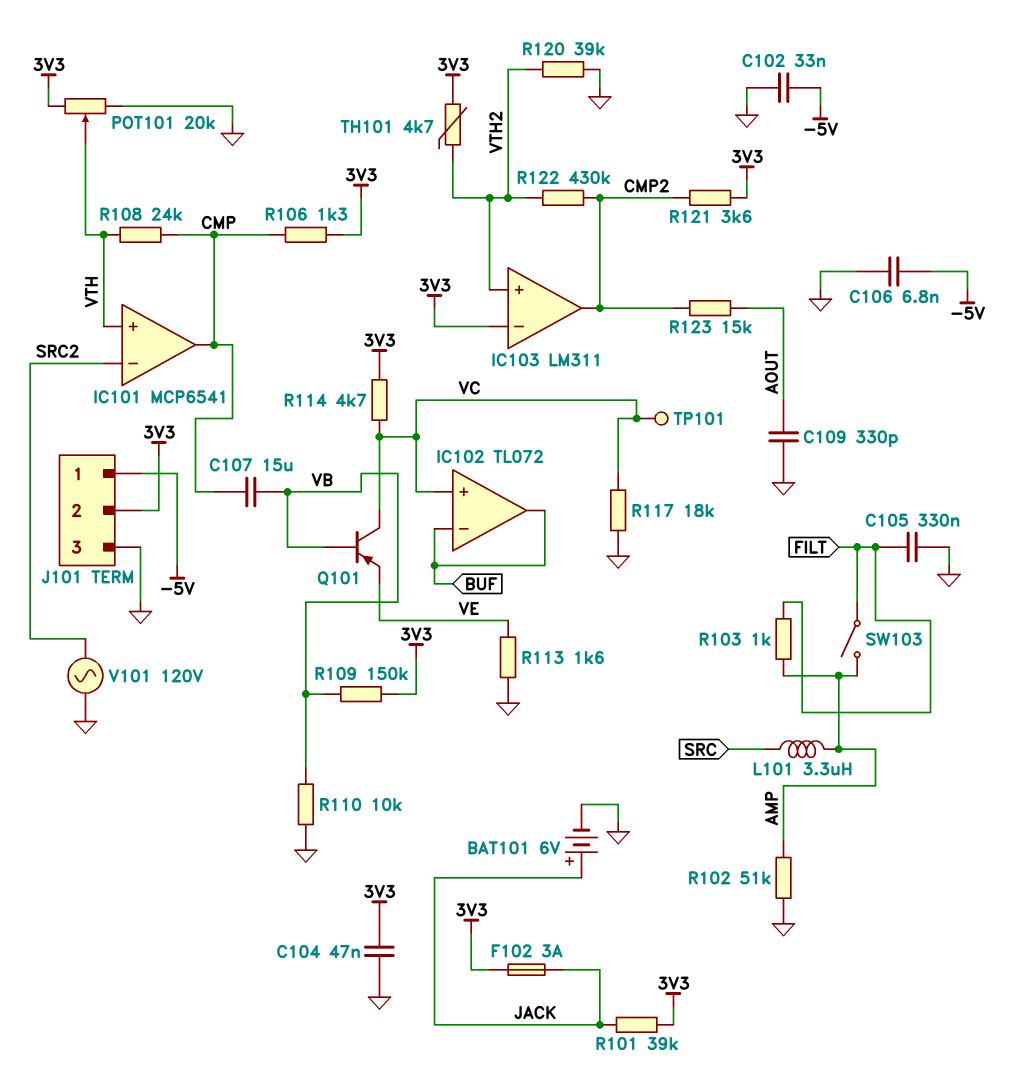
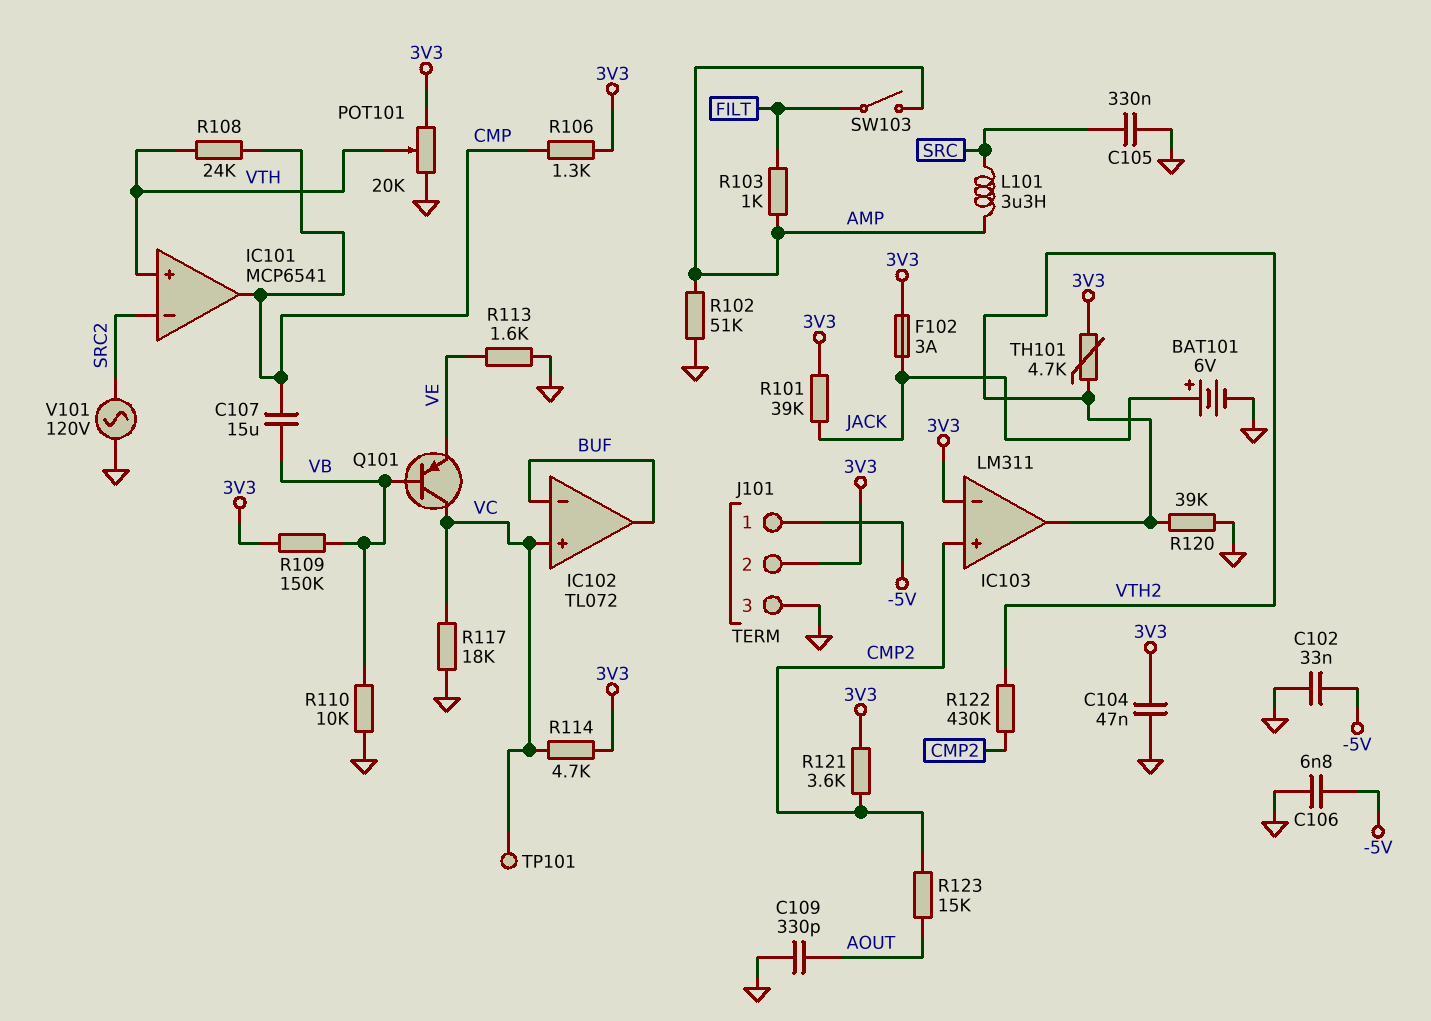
C105: 330nF (FILT, GND) -> 330nF (GND, SRC)
IC103 pin in+: VTH2 -> CMP2
IC103 pin out: CMP2 -> VTH2

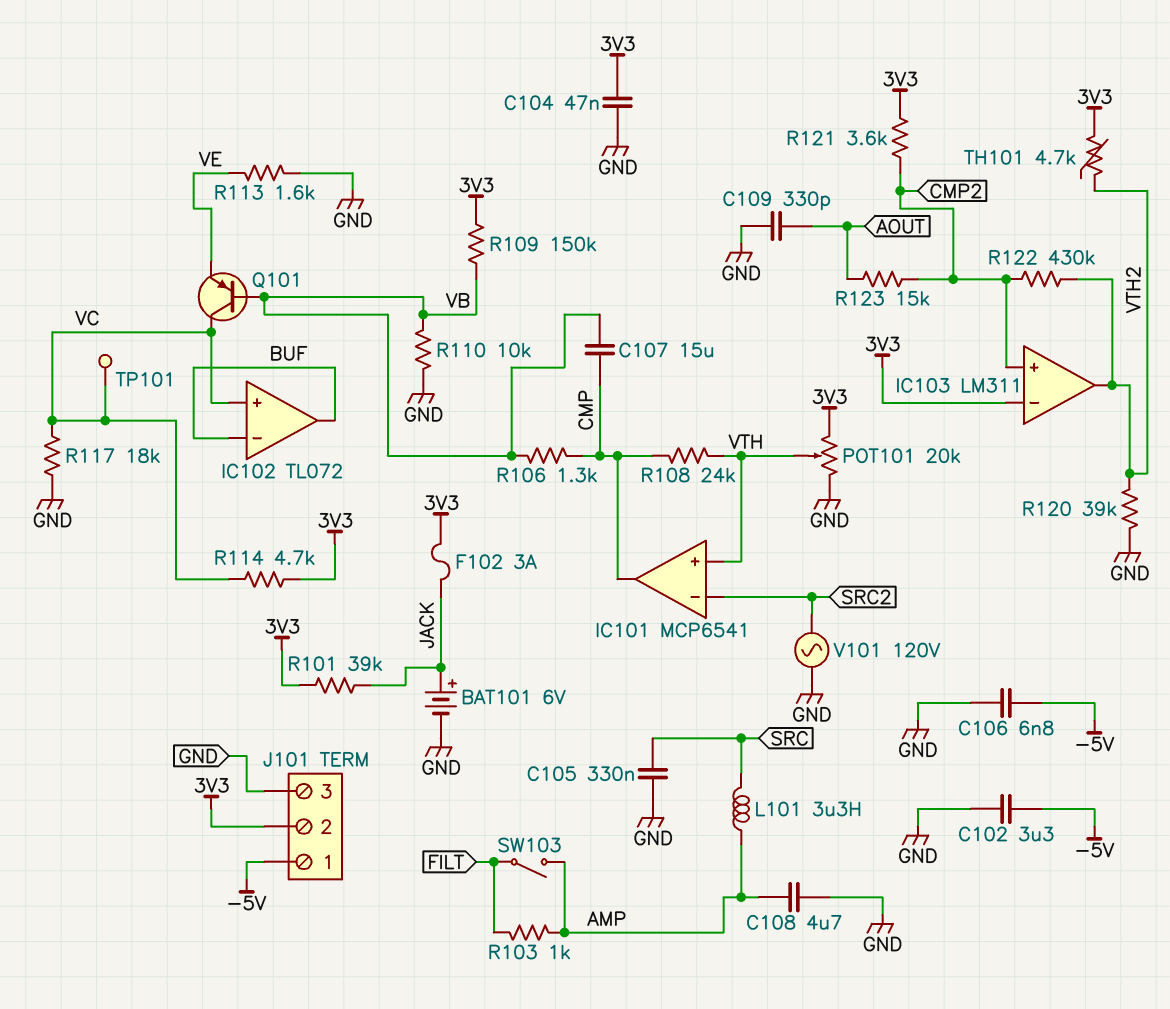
C102: 33nF (-5V, GND) -> 3.3uF (-5V, GND)
C108: none -> 4.7uF (AMP, GND)
R102: 51k (AMP, GND) -> none
R106: 1.3k (3V3, CMP) -> 1.3k (CMP, VB)

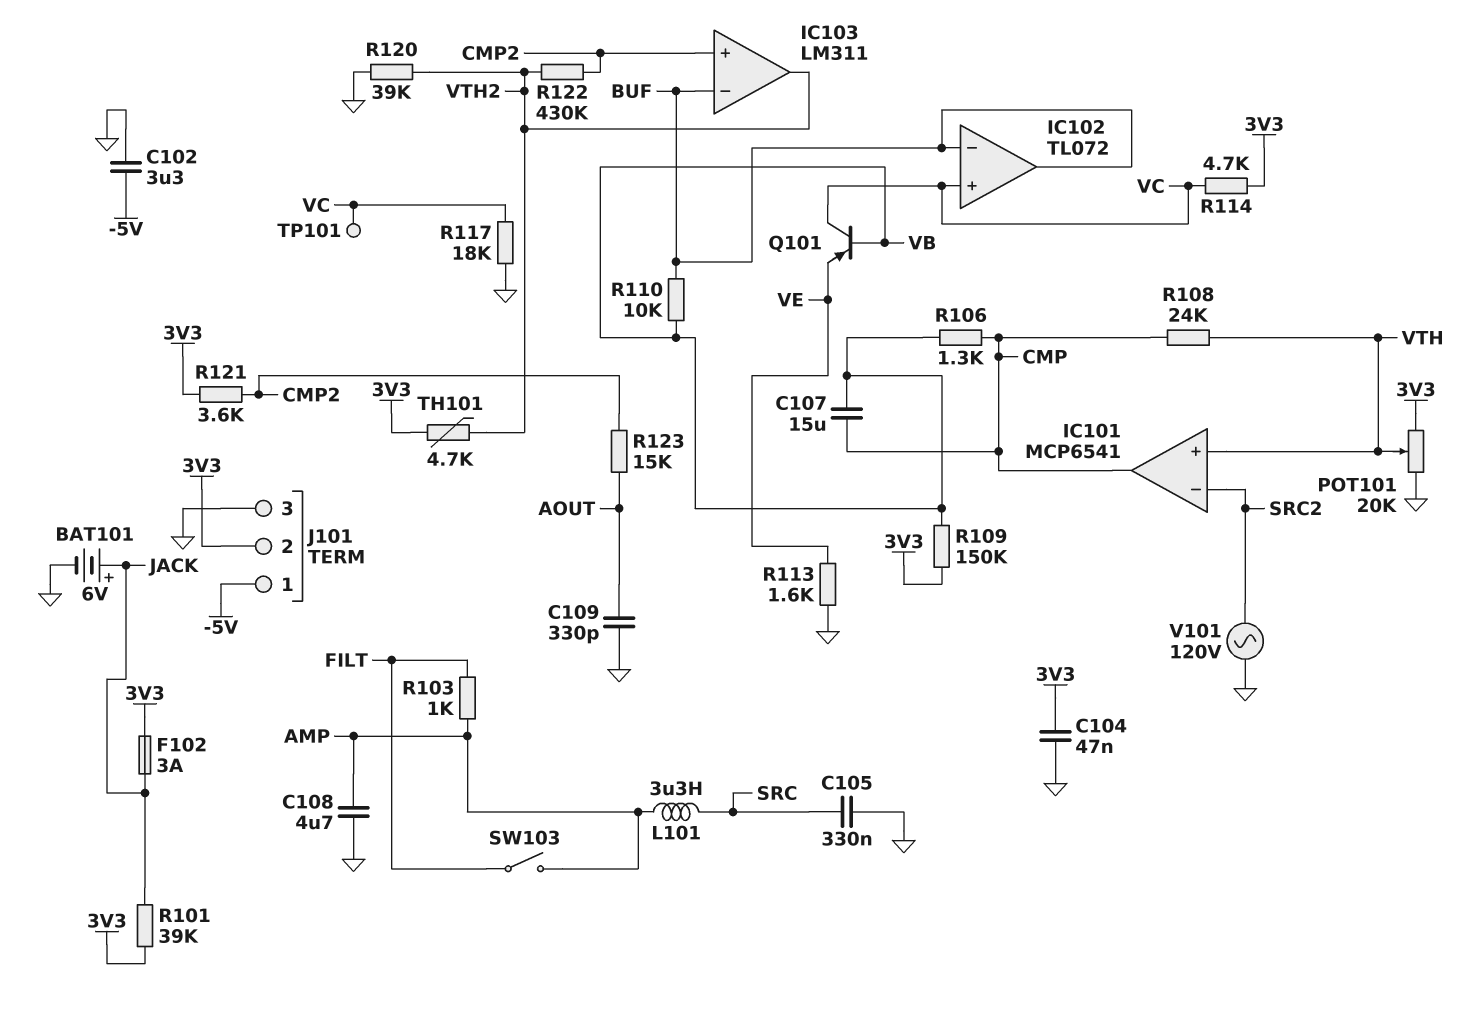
C106: 6.8nF (-5V, GND) -> none
IC103 pin in-: 3V3 -> BUF
R110: 10k (GND, VB) -> 10k (BUF, VB)

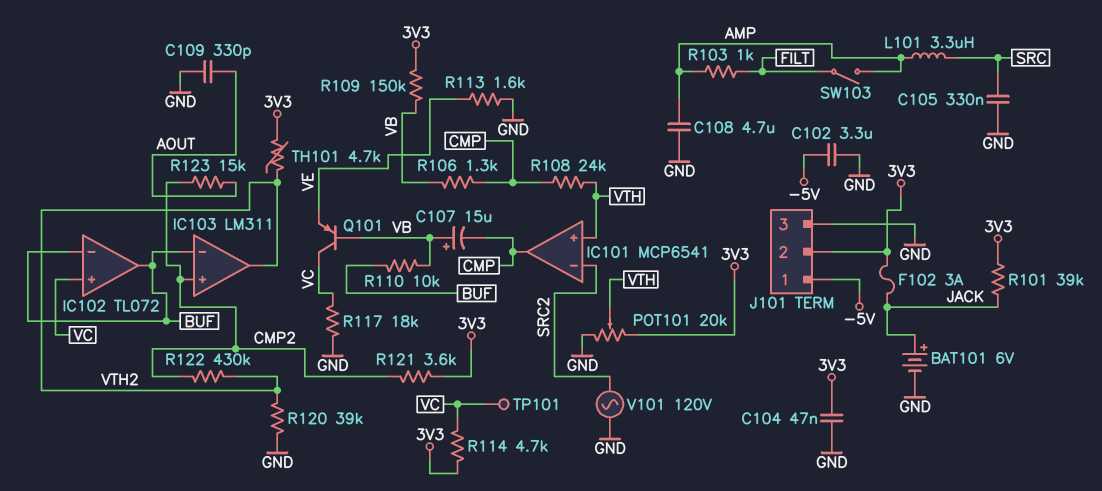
C107: 15uF (CMP, VB) -> 15uF (plus VB, minus CMP)

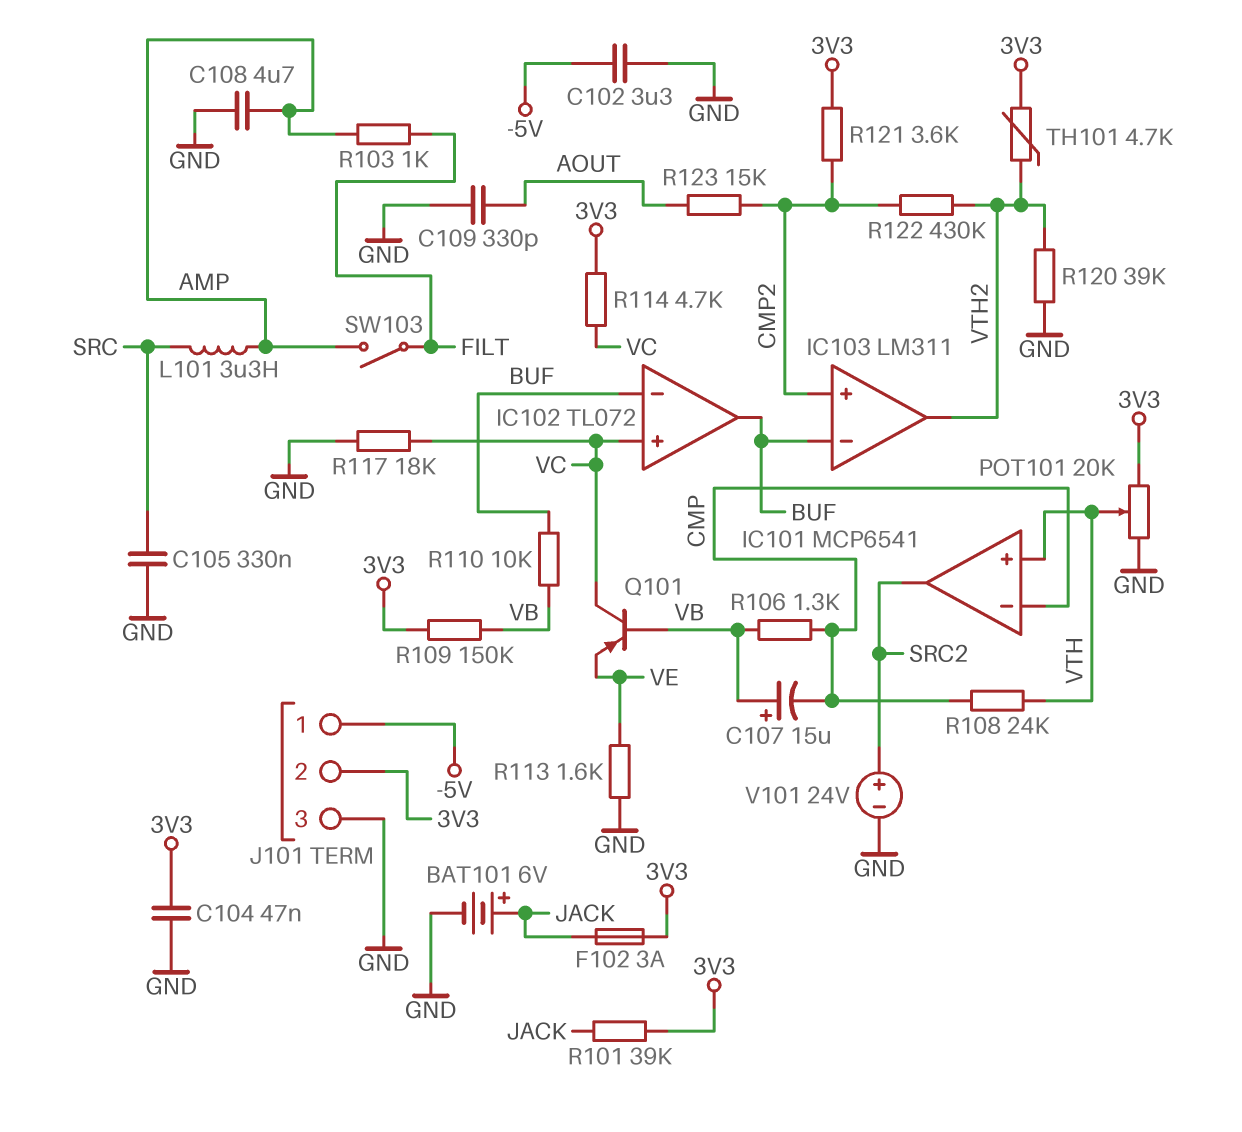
IC101 pin in-: SRC2 -> CMP
IC101 pin out: CMP -> SRC2
TP101: test point (VC) -> none
V101: AC 120V (GND, SRC2) -> 24V (plus SRC2, minus GND)

